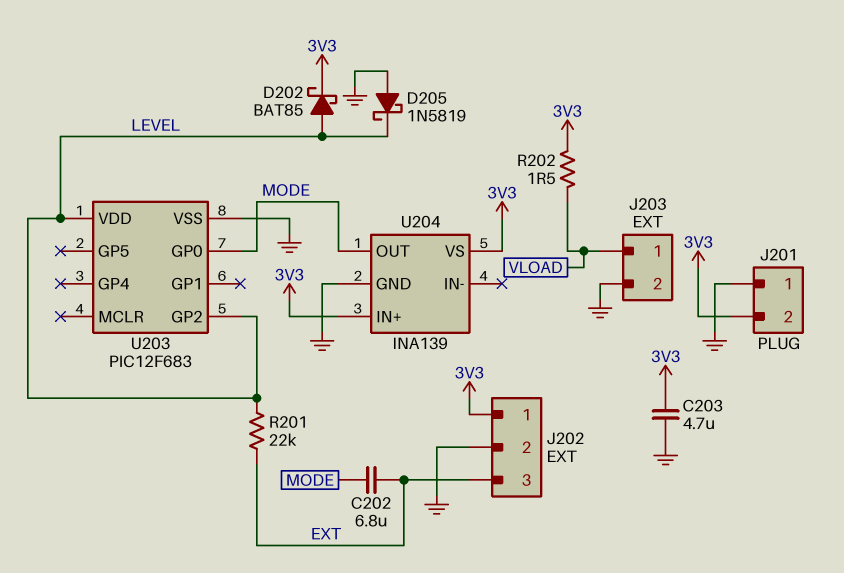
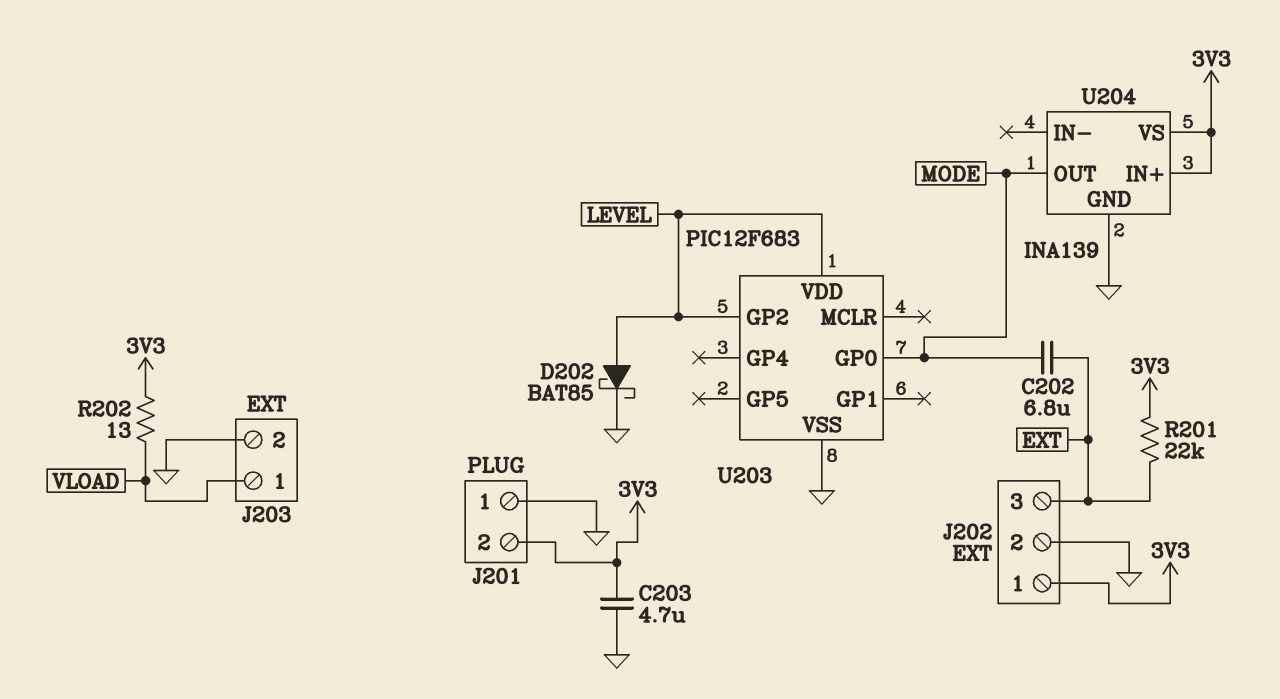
D202: schottky BAT85 (A LEVEL, K 3V3) -> schottky BAT85 (A LEVEL, K GND)
D205: schottky 1N5819 (A GND, K LEVEL) -> none
R201: 22k (EXT, LEVEL) -> 22k (3V3, EXT)
R202: 1.5 (3V3, VLOAD) -> 13 (3V3, VLOAD)

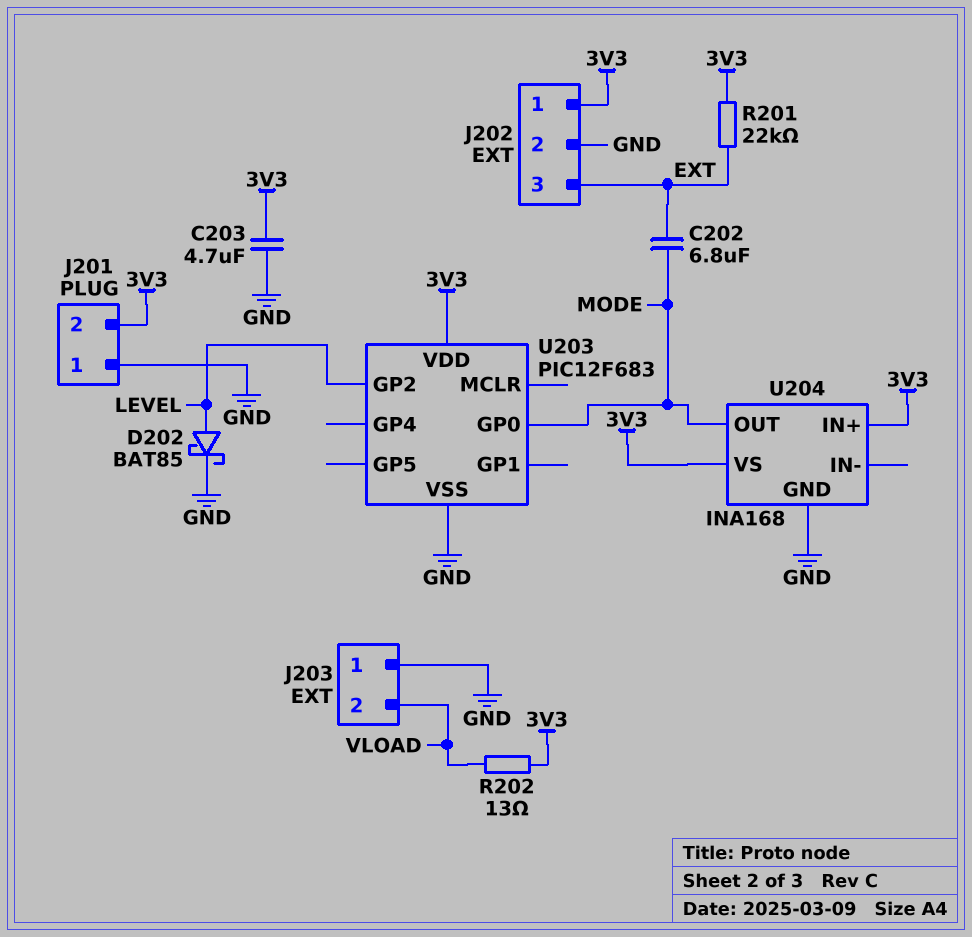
J203 pin 1: VLOAD -> GND
J203 pin 2: GND -> VLOAD
U203 pin VDD: LEVEL -> 3V3
U204: INA139 -> INA168

